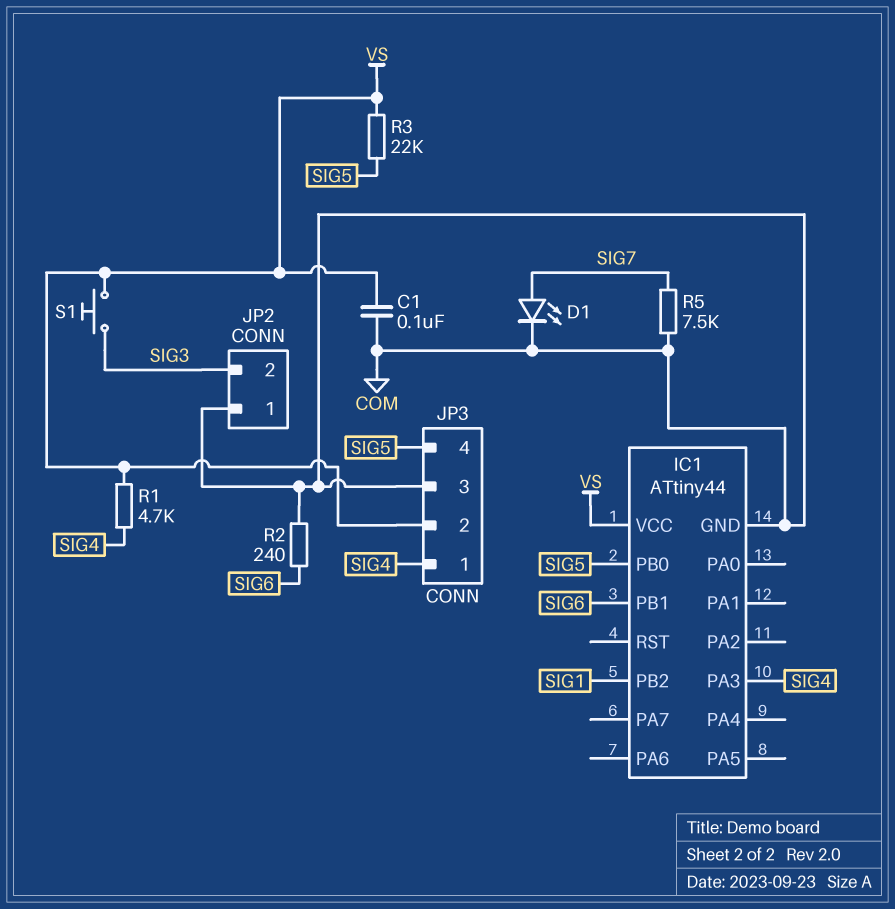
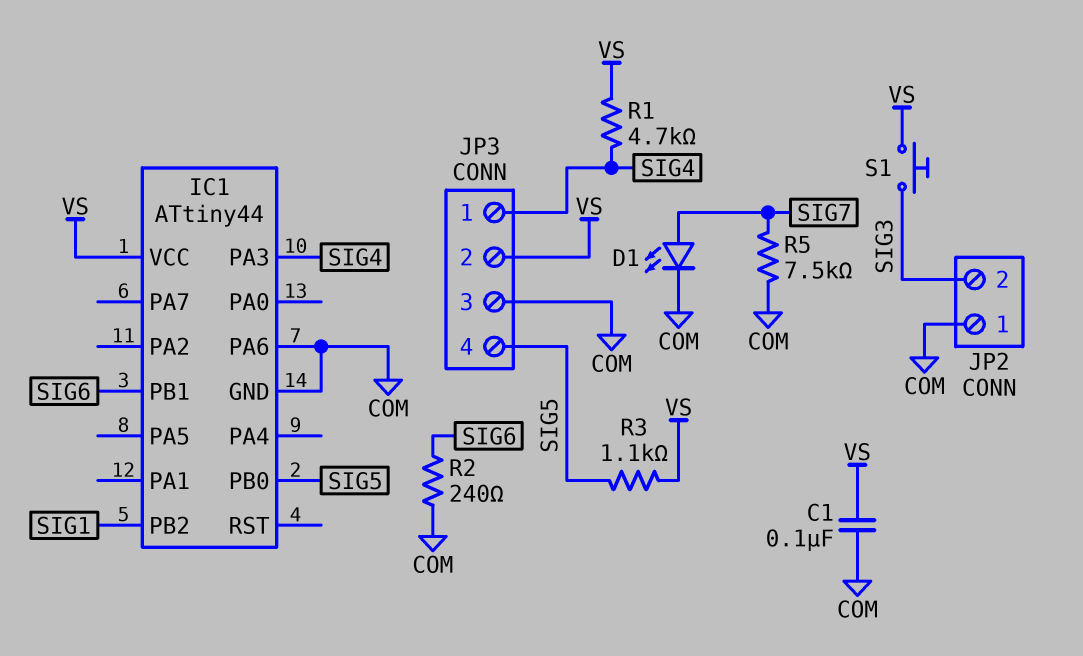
IC1 pin PA6: none -> COM
R3: 22k (SIG5, VS) -> 1.1k (SIG5, VS)

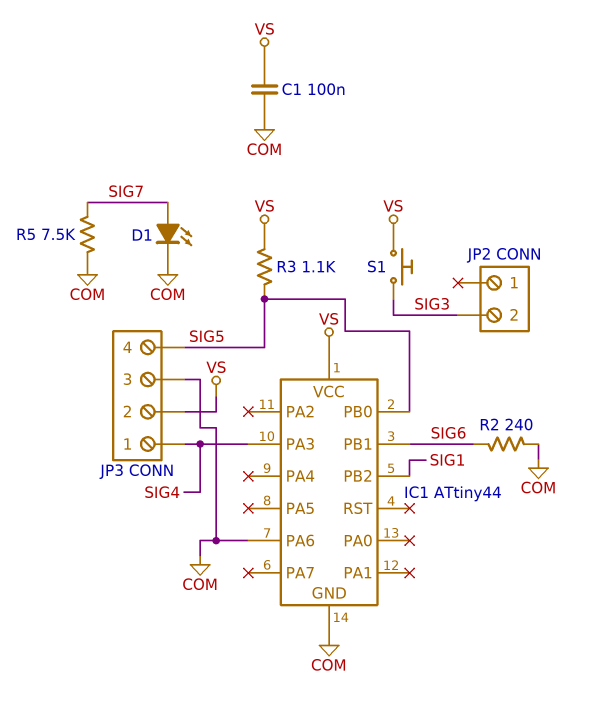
JP2 pin 1: COM -> none
R1: 4.7k (SIG4, VS) -> none

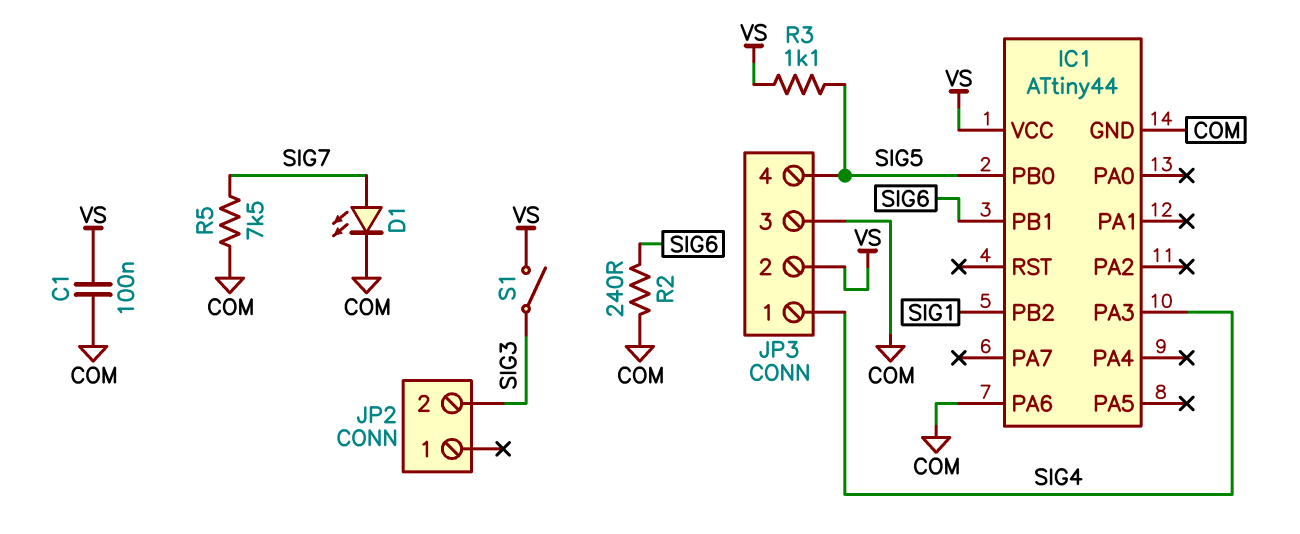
S1: button (SIG3, VS) -> switch (SIG3, VS)

